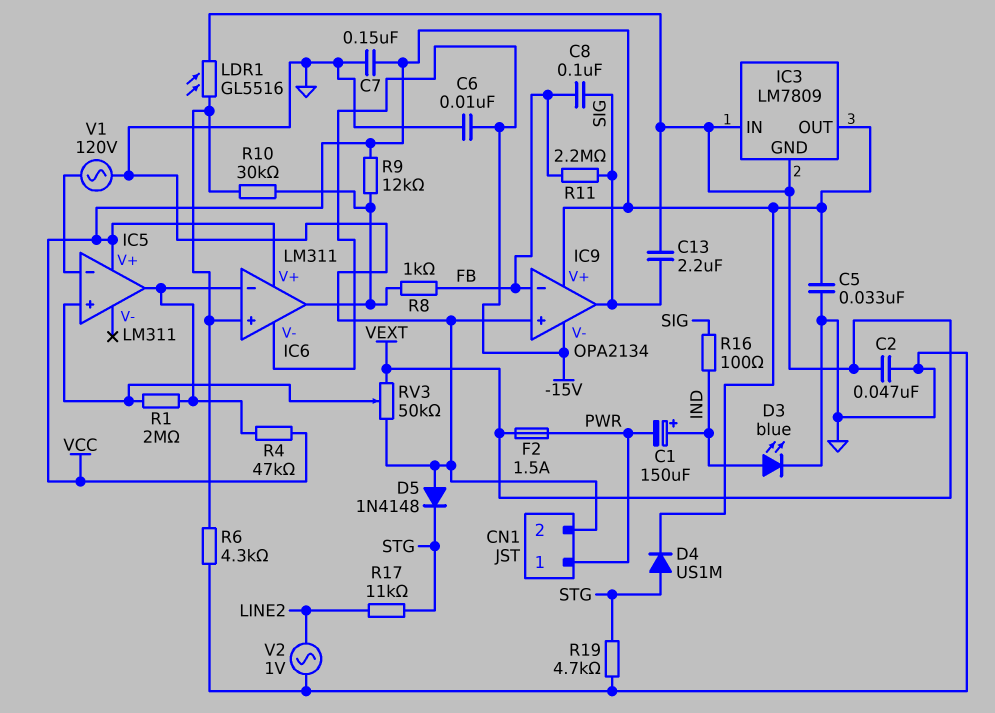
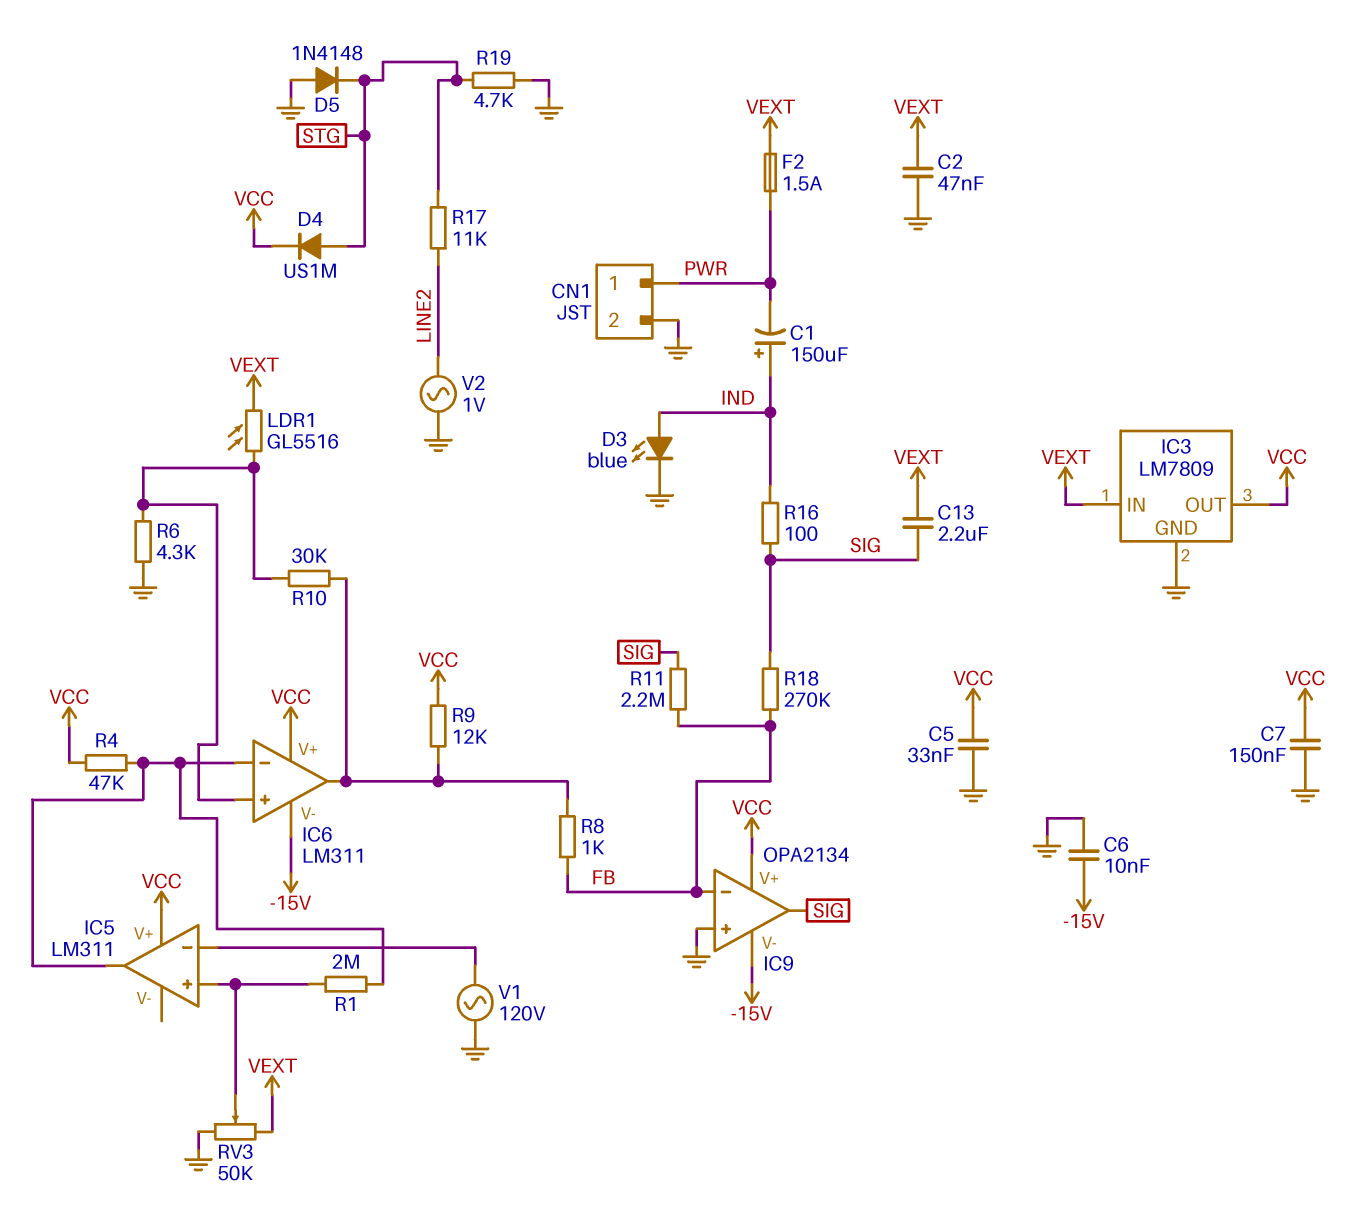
C8: 100nF (FB, SIG) -> none
IC3 pin GND: VEXT -> GND
R18: none -> 270k (FB, SIG)

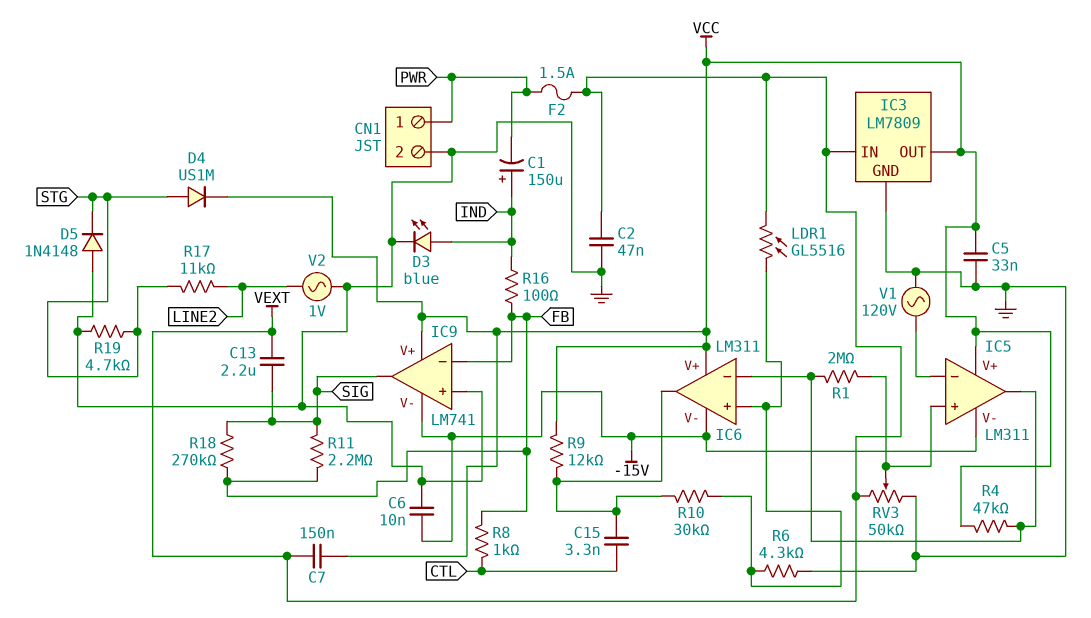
C7: 150nF (GND, VCC) -> 150nF (VCC, VEXT)
C15: none -> 3.3nF (CTL, IC6/out)
IC5 pin V-: none -> -15V
IC9: OPA2134 -> LM741
R8: 1k (FB, IC6/out) -> 1k (CTL, FB)
R16: 100 (IND, SIG) -> 100 (FB, IND)

